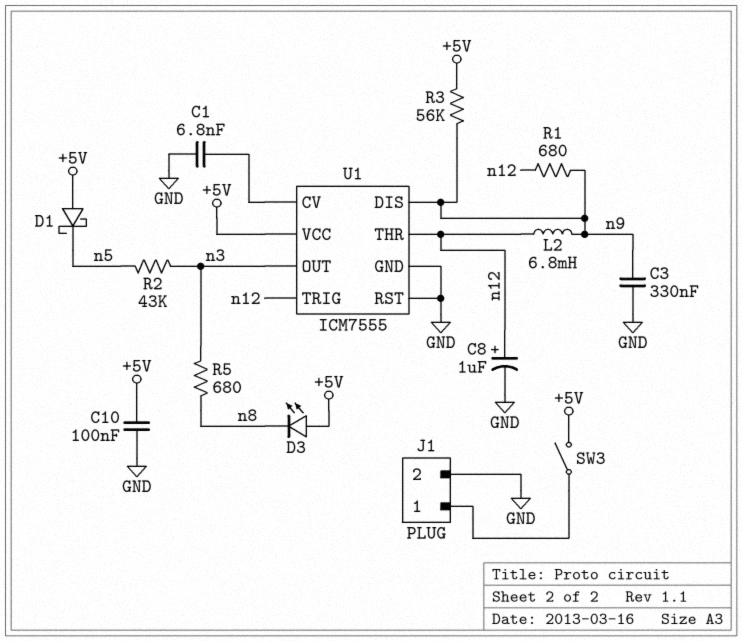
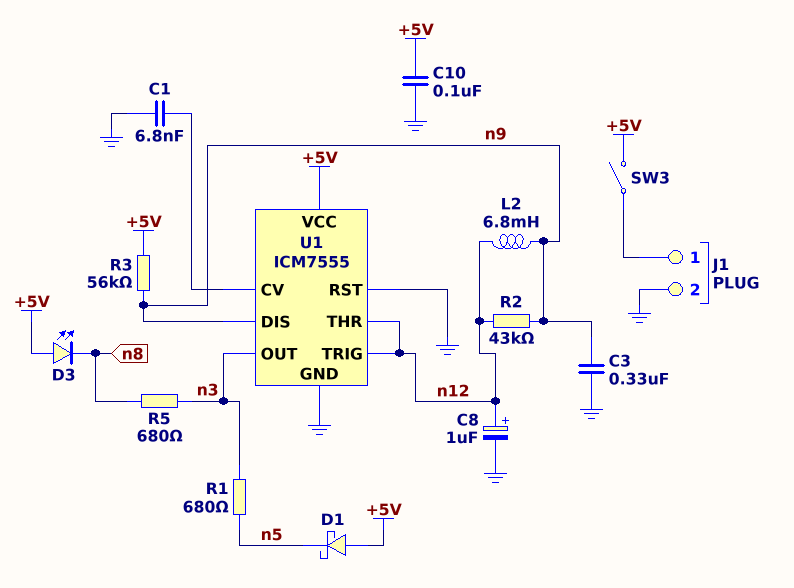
R1: 680 (n9, n12) -> 680 (n3, n5)
R2: 43k (n3, n5) -> 43k (n9, n12)

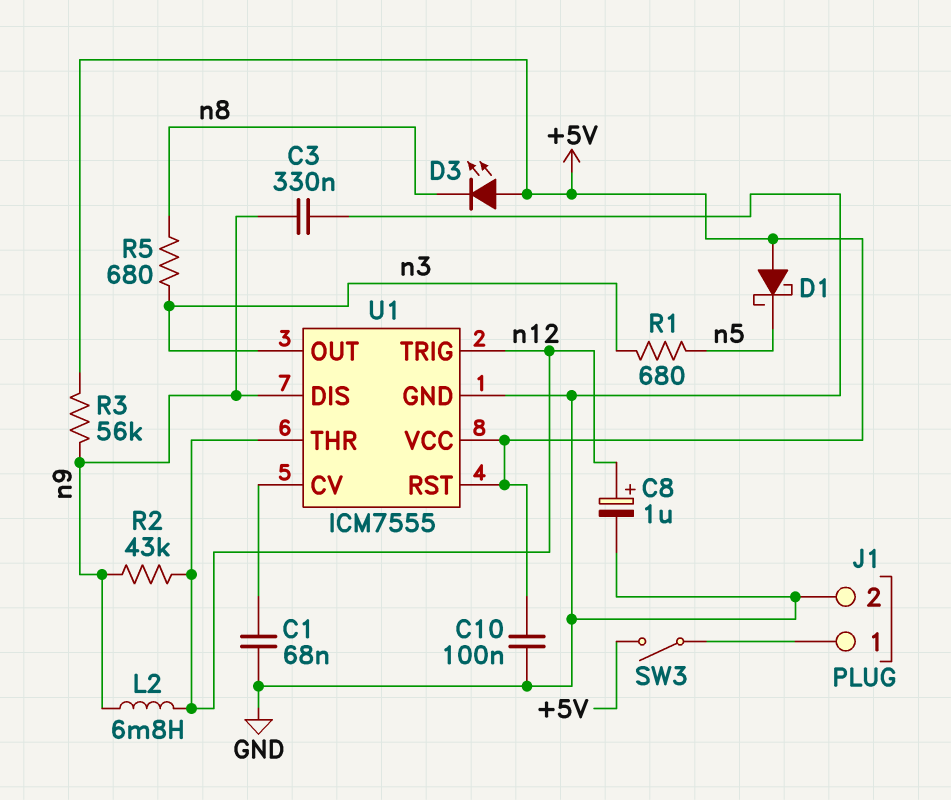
C1: 6.8nF (GND, U1/CV) -> 68nF (GND, U1/CV)
U1 pin RST: GND -> +5V

